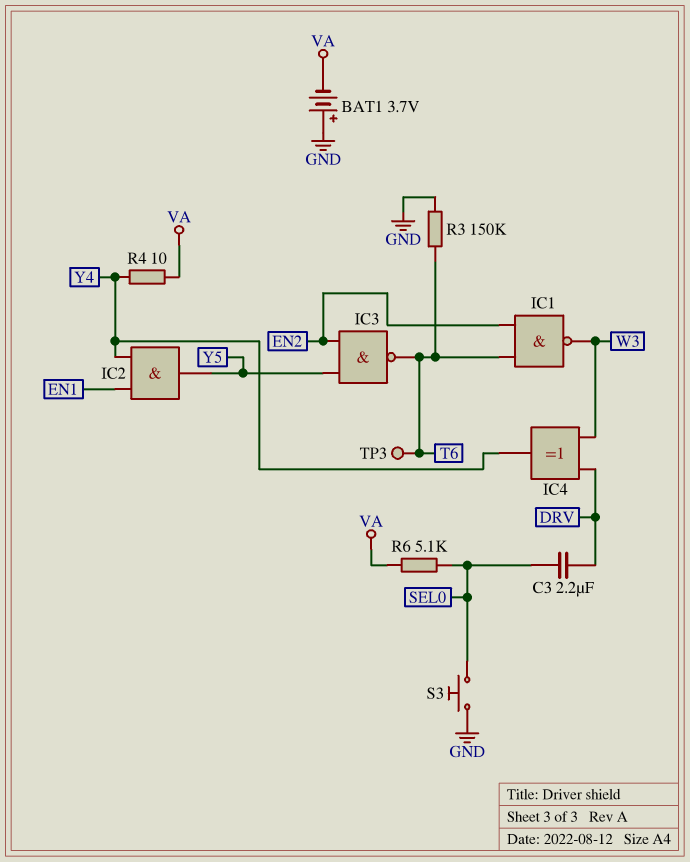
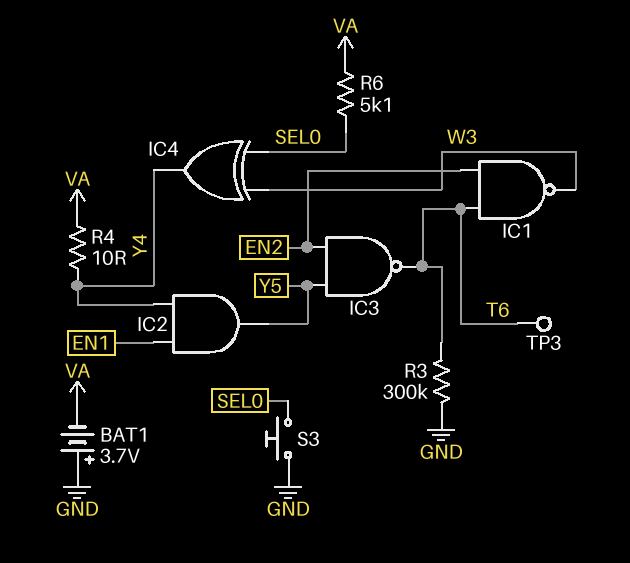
C3: 2.2uF (DRV, SEL0) -> none
IC4: XOR (in DRV, in W3, out Y4) -> XOR (in SEL0, in W3, out Y4)
R3: 150k (GND, T6) -> 300k (GND, T6)

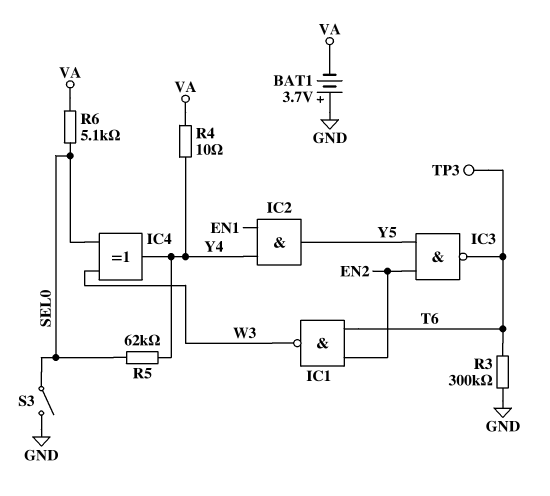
R5: none -> 62k (SEL0, Y4)
S3: button (GND, SEL0) -> switch (GND, SEL0)

